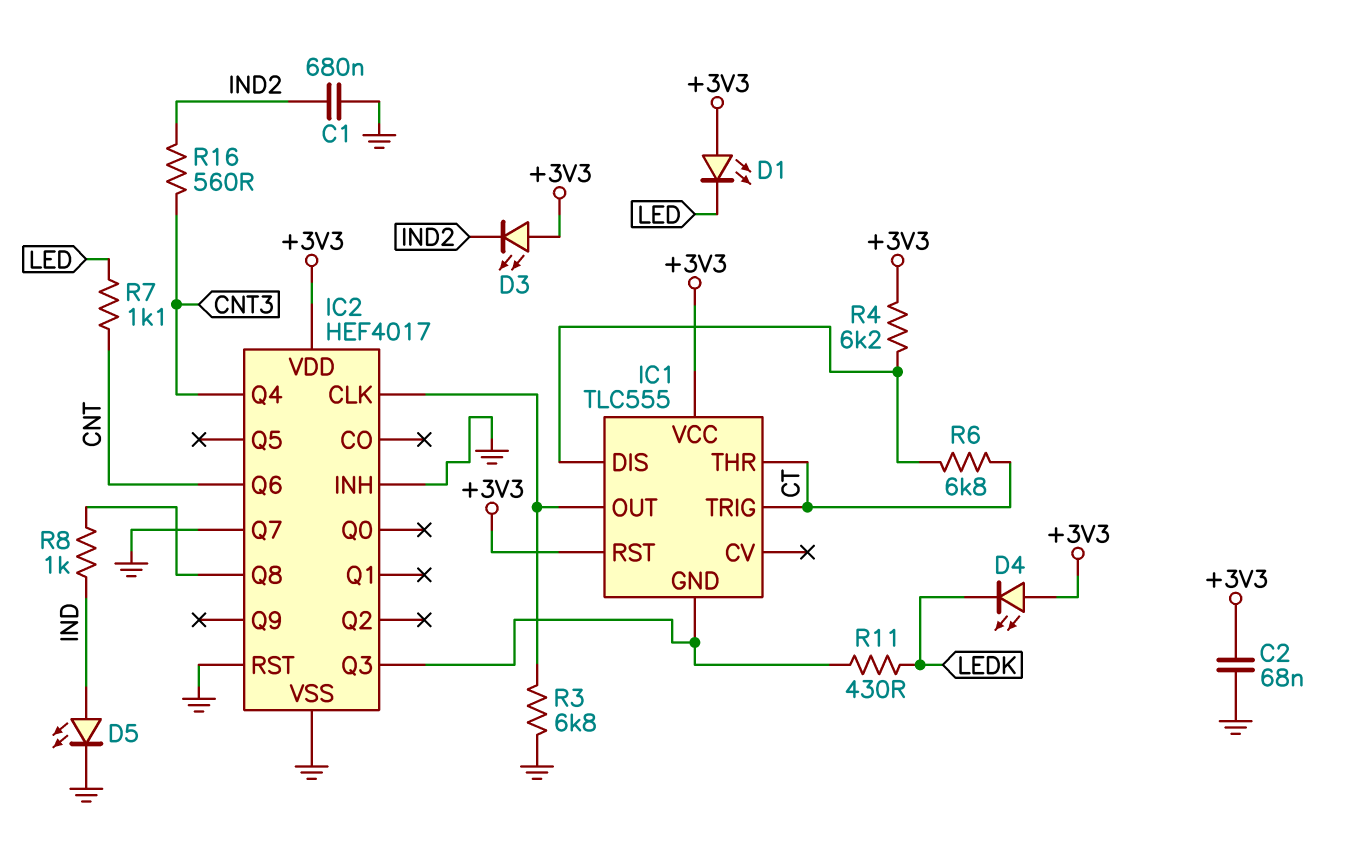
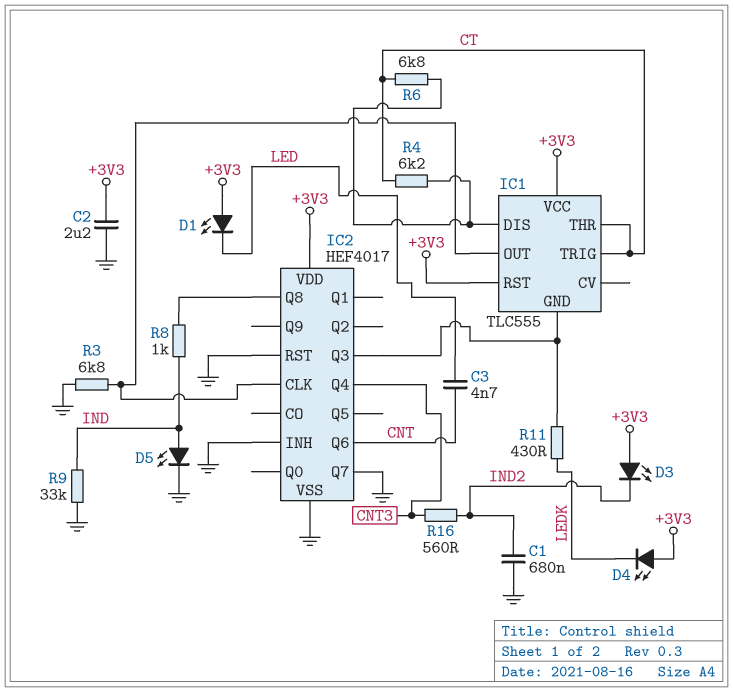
C2: 68nF (+3V3, GND) -> 2.2uF (+3V3, GND)
C3: none -> 4.7nF (CNT, LED)
R4: 6.2k (+3V3, IC1/DIS) -> 6.2k (CT, IC1/DIS)
R7: 1.1k (CNT, LED) -> none
R9: none -> 33k (GND, IND)

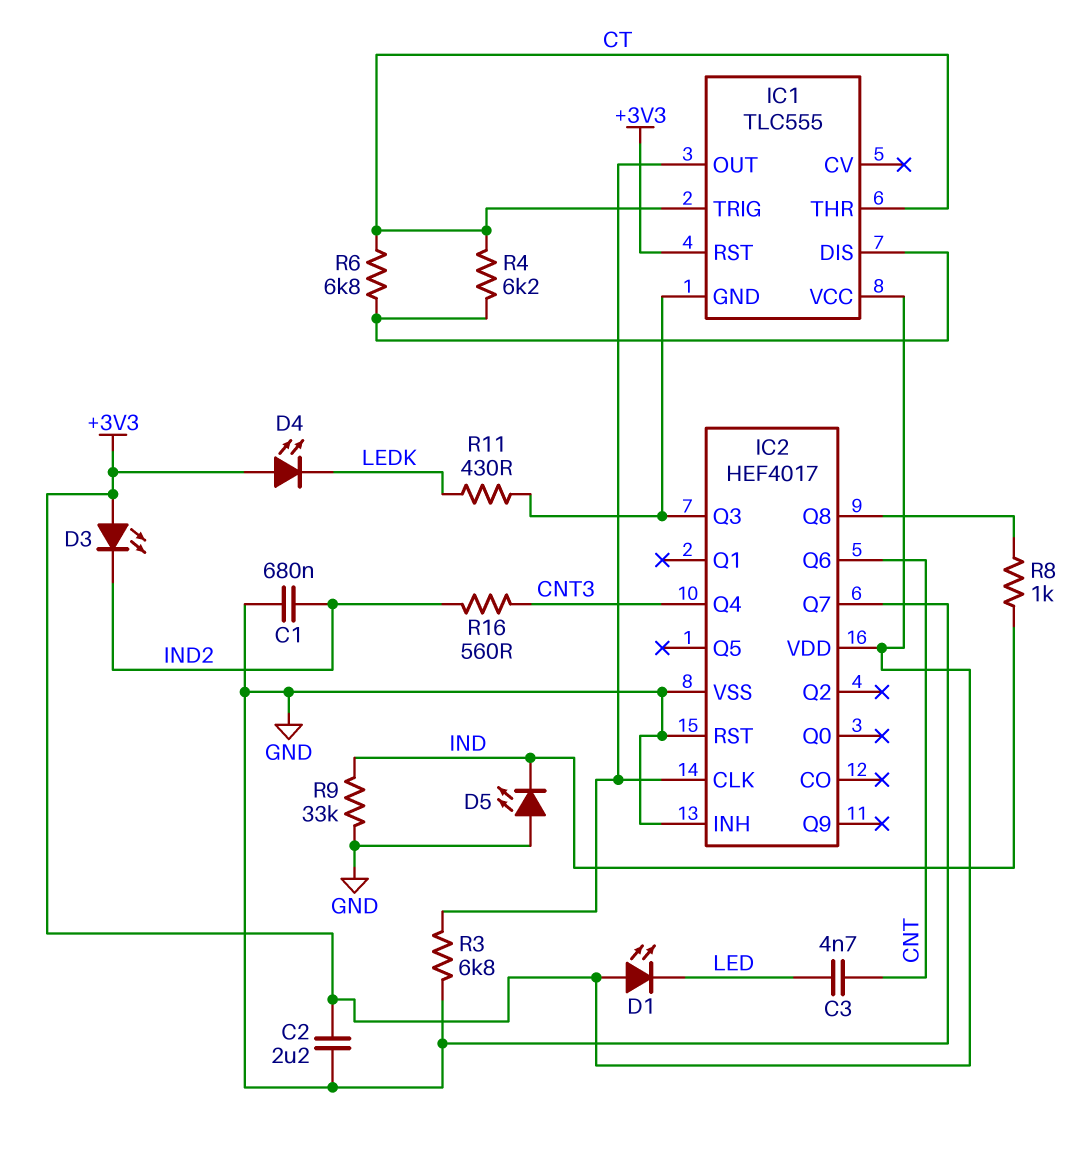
D5: LED (A IND, K GND) -> LED (A GND, K IND)

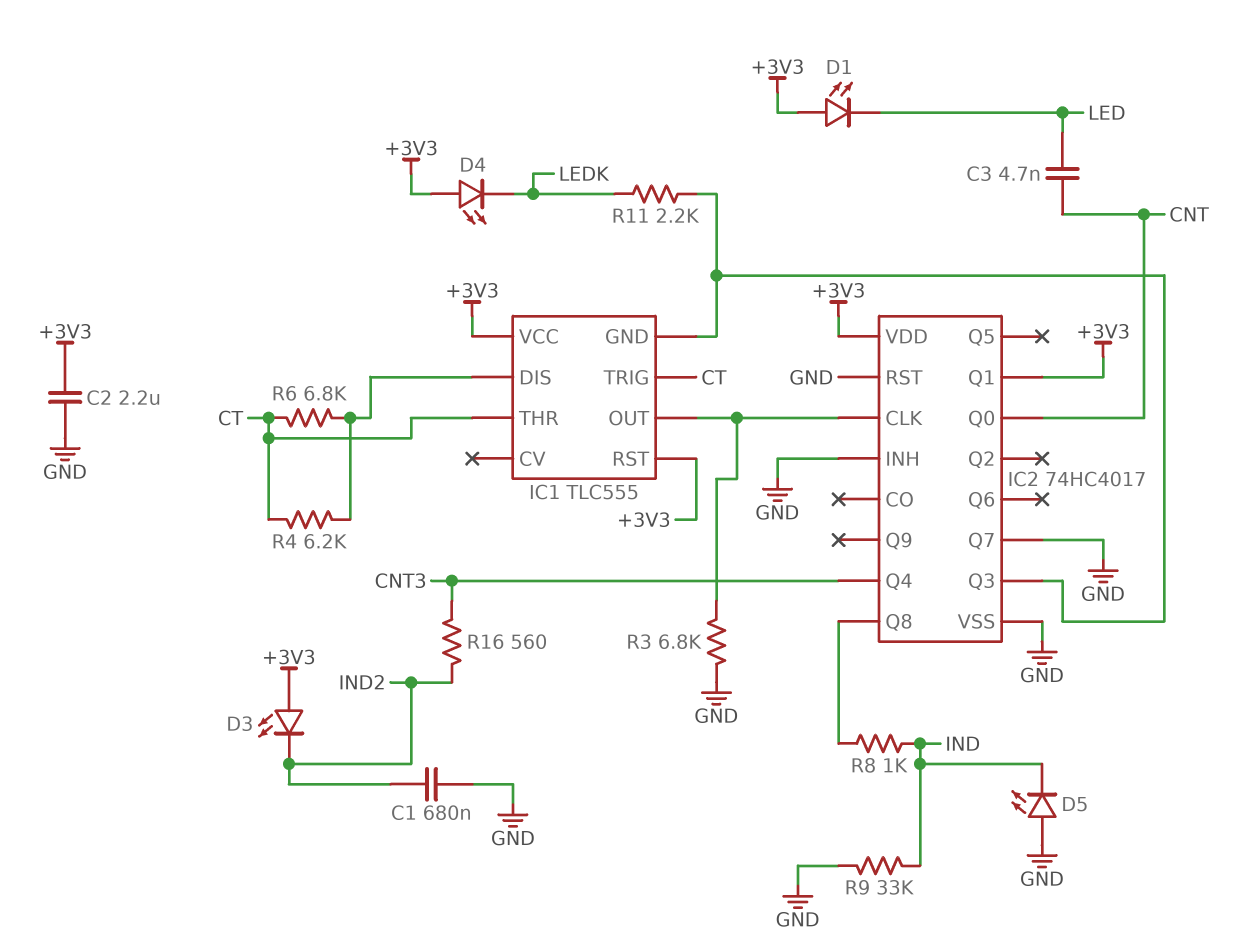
IC2: HEF4017 -> 74HC4017
IC2 pin Q0: none -> CNT
IC2 pin Q1: none -> +3V3
IC2 pin Q6: CNT -> none
R11: 430 (IC1/GND, LEDK) -> 2.2k (IC1/GND, LEDK)

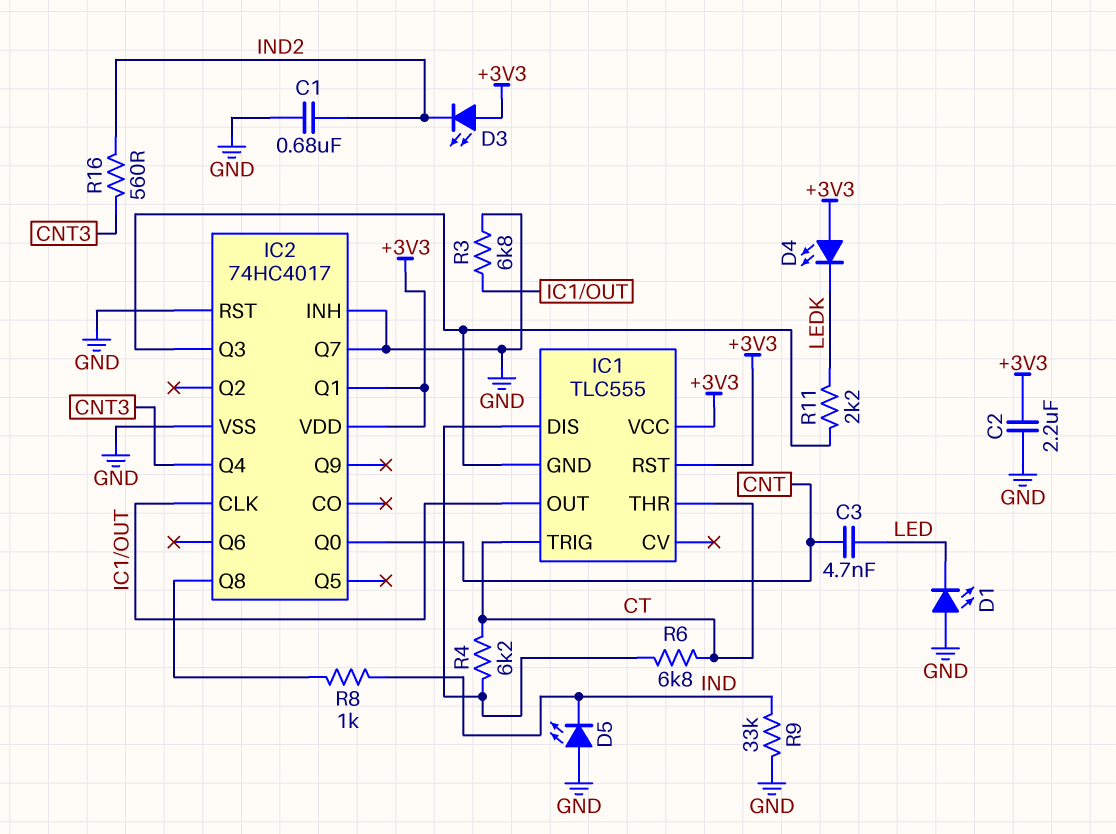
D1: LED (A +3V3, K LED) -> LED (A GND, K LED)

